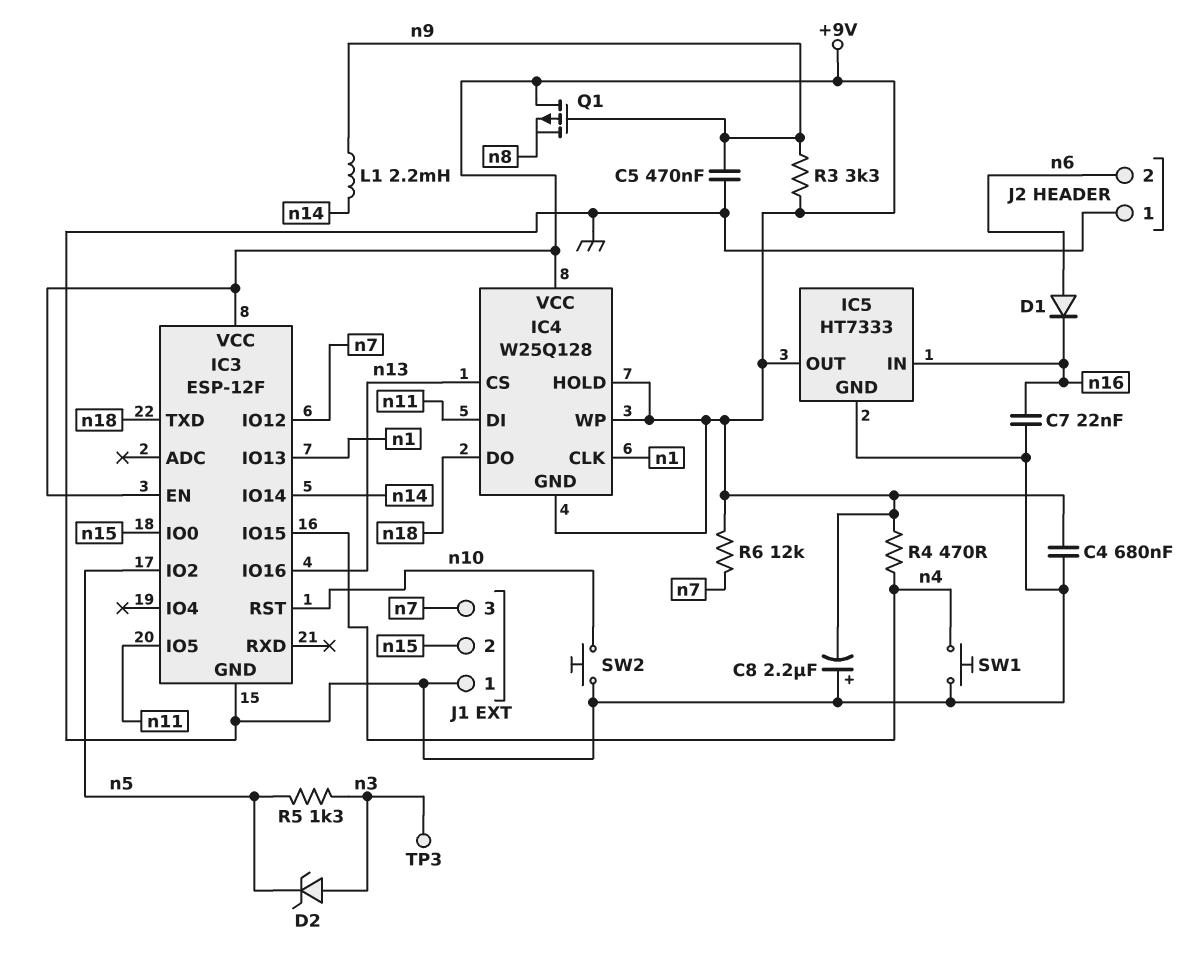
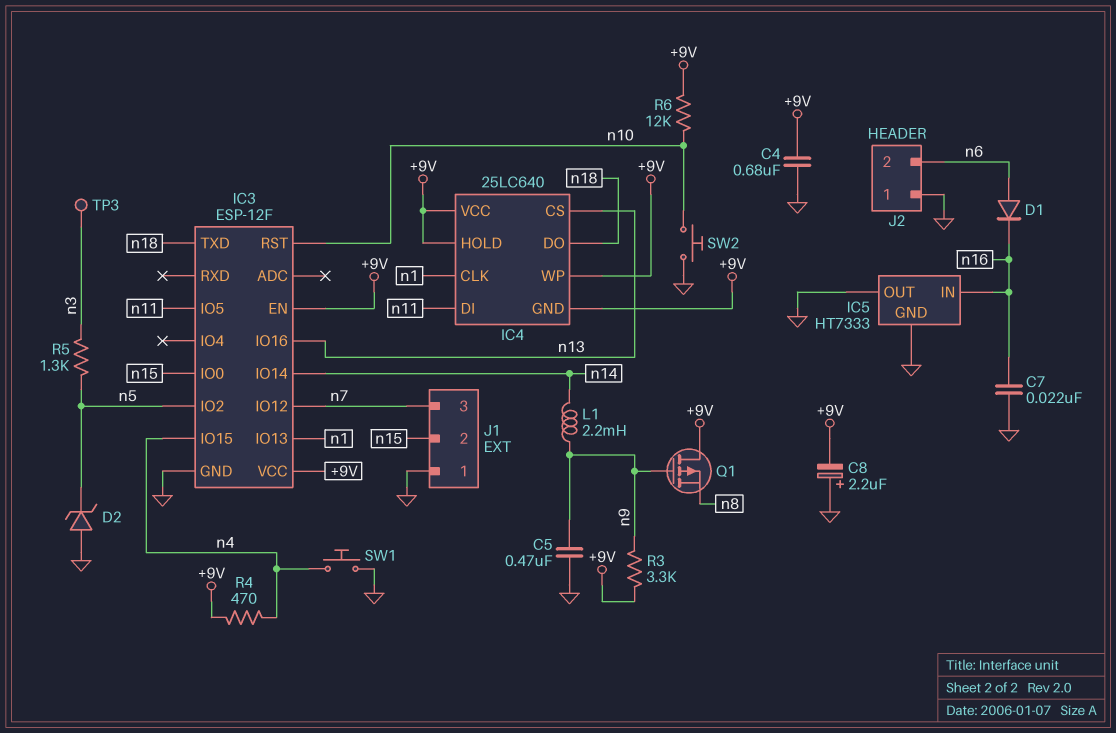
D2: zener (A n3, K n5) -> zener (A GND, K n5)
IC4: W25Q128 -> 25LC640
IC5 pin OUT: +9V -> GND
R6: 12k (+9V, n7) -> 12k (+9V, n10)

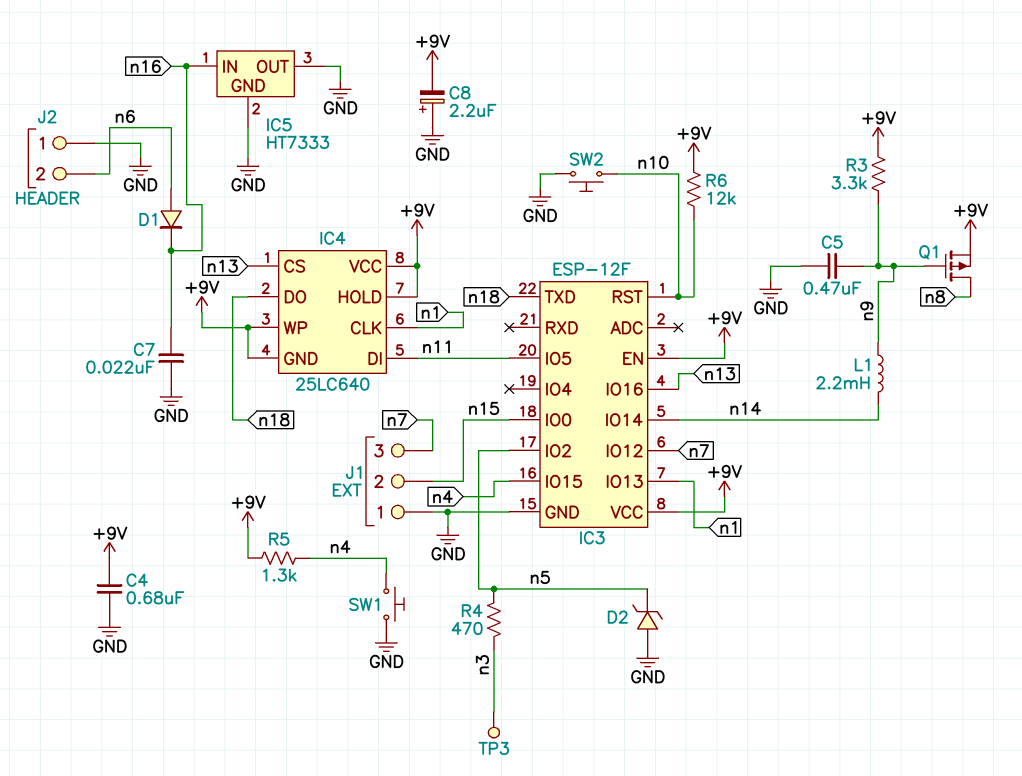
Q1: PMOS (G n9, D +9V, S n8) -> PMOS (G n9, D n8, S +9V)
R4: 470 (+9V, n4) -> 470 (n3, n5)
R5: 1.3k (n3, n5) -> 1.3k (+9V, n4)

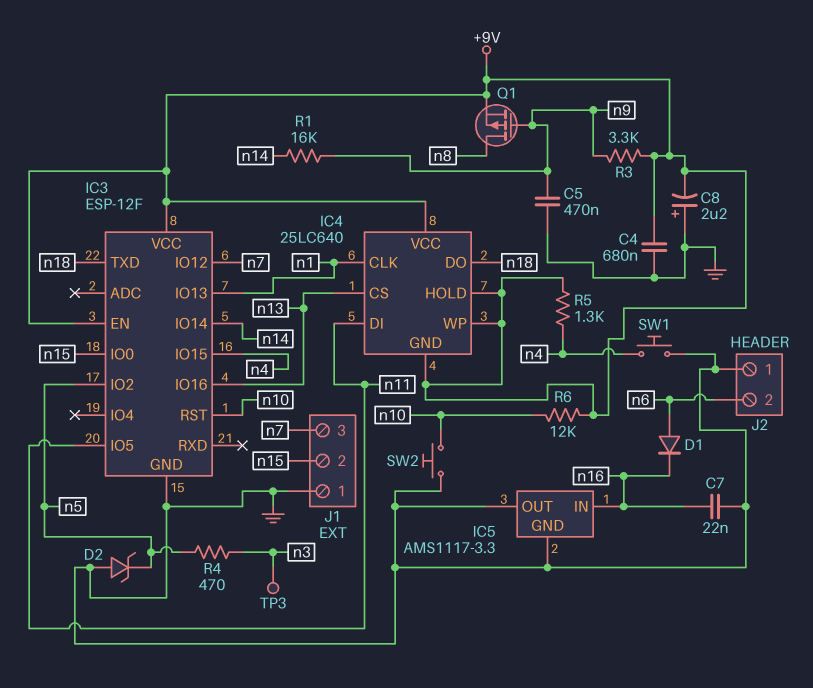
IC5: HT7333 -> AMS1117-3.3
L1: 2.2mH (n9, n14) -> none
R1: none -> 16k (n9, n14)

